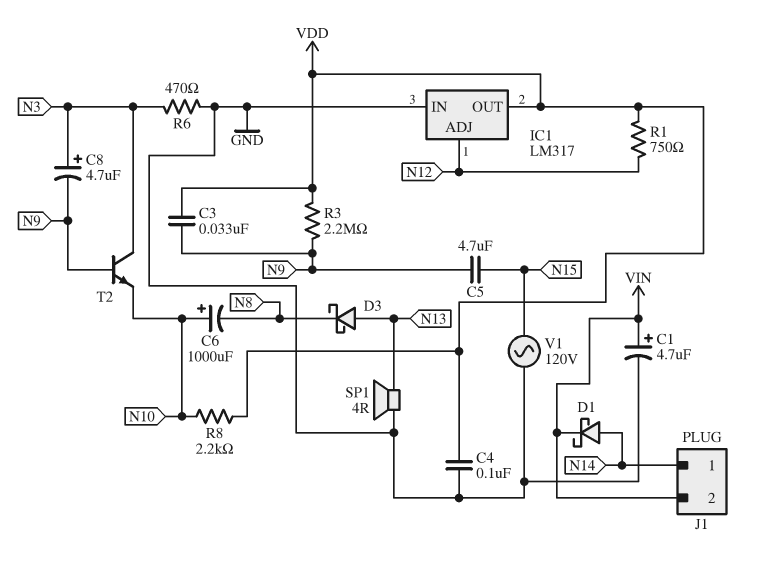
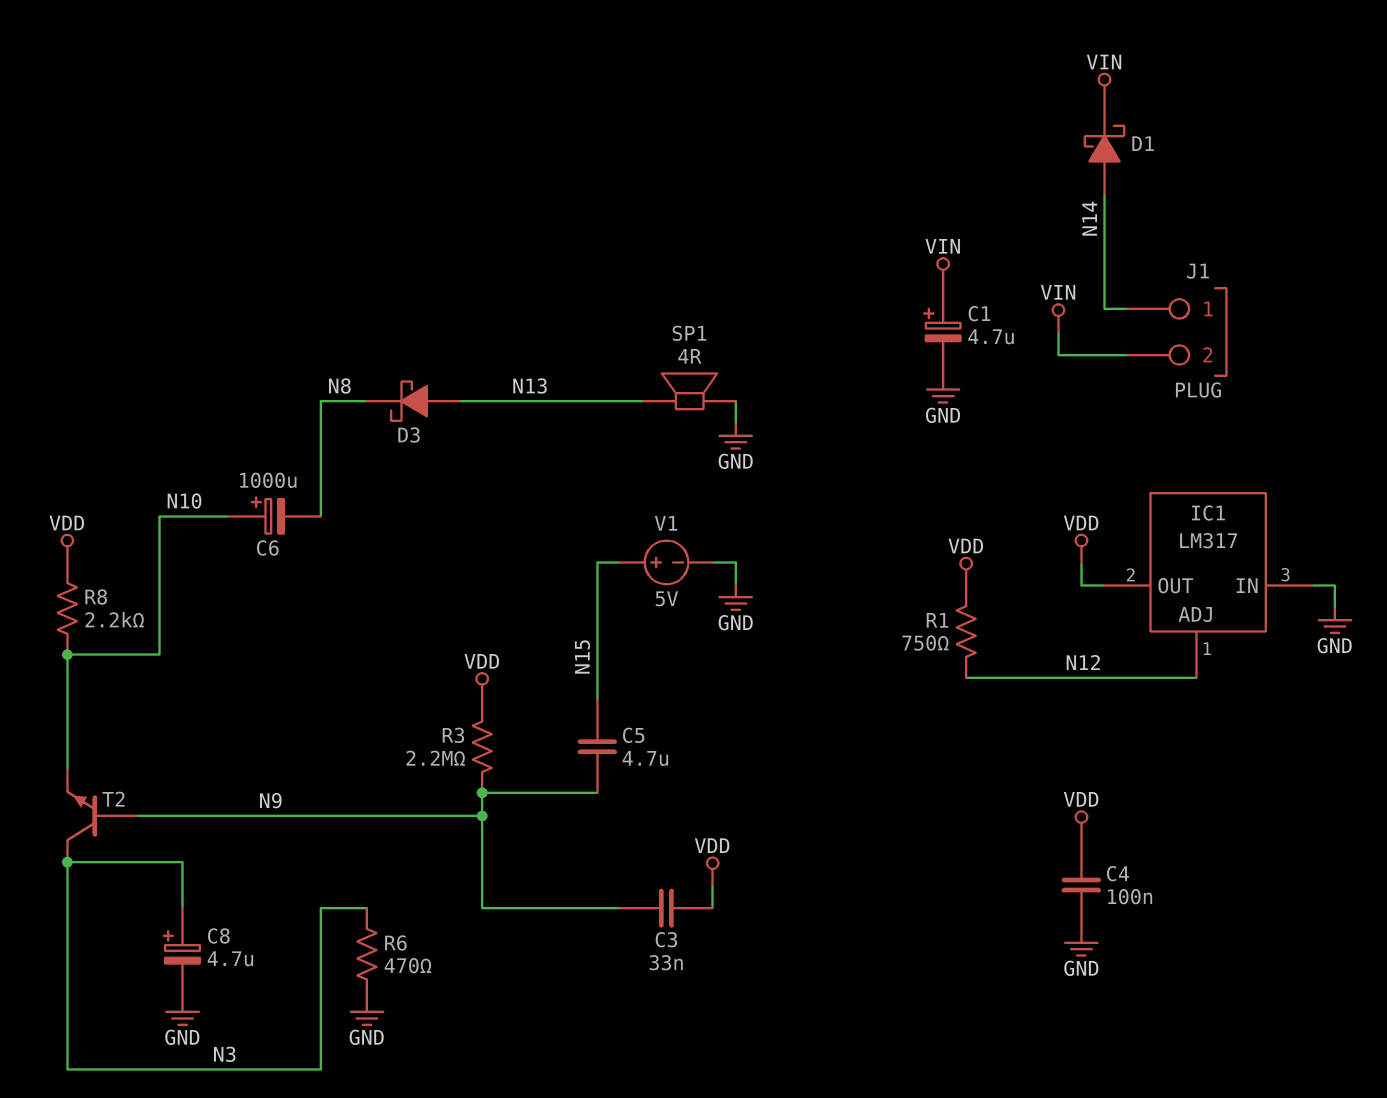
C8: 4.7uF (plus N3, minus N9) -> 4.7uF (plus N3, minus GND)
V1: AC 120V (GND, N15) -> 5V (plus N15, minus GND)

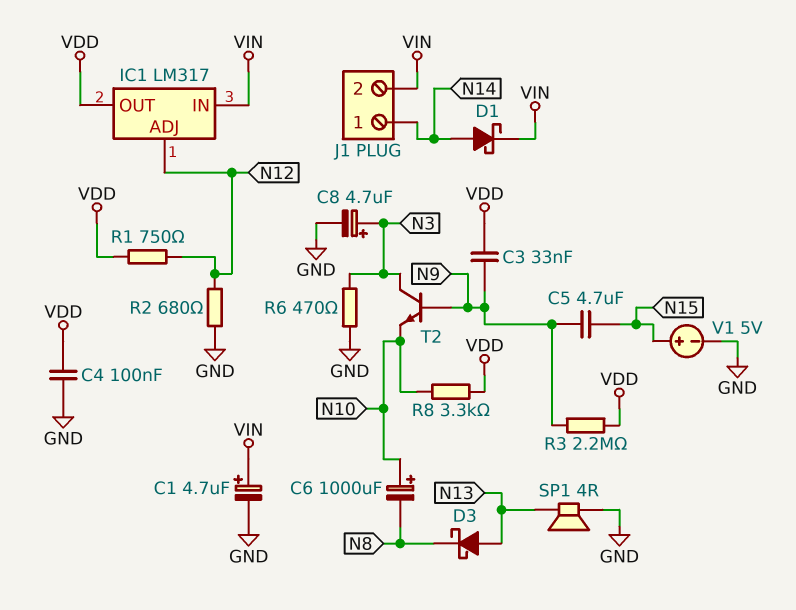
IC1 pin IN: GND -> VIN
R2: none -> 680 (GND, N12)
R8: 2.2k (N10, VDD) -> 3.3k (N10, VDD)

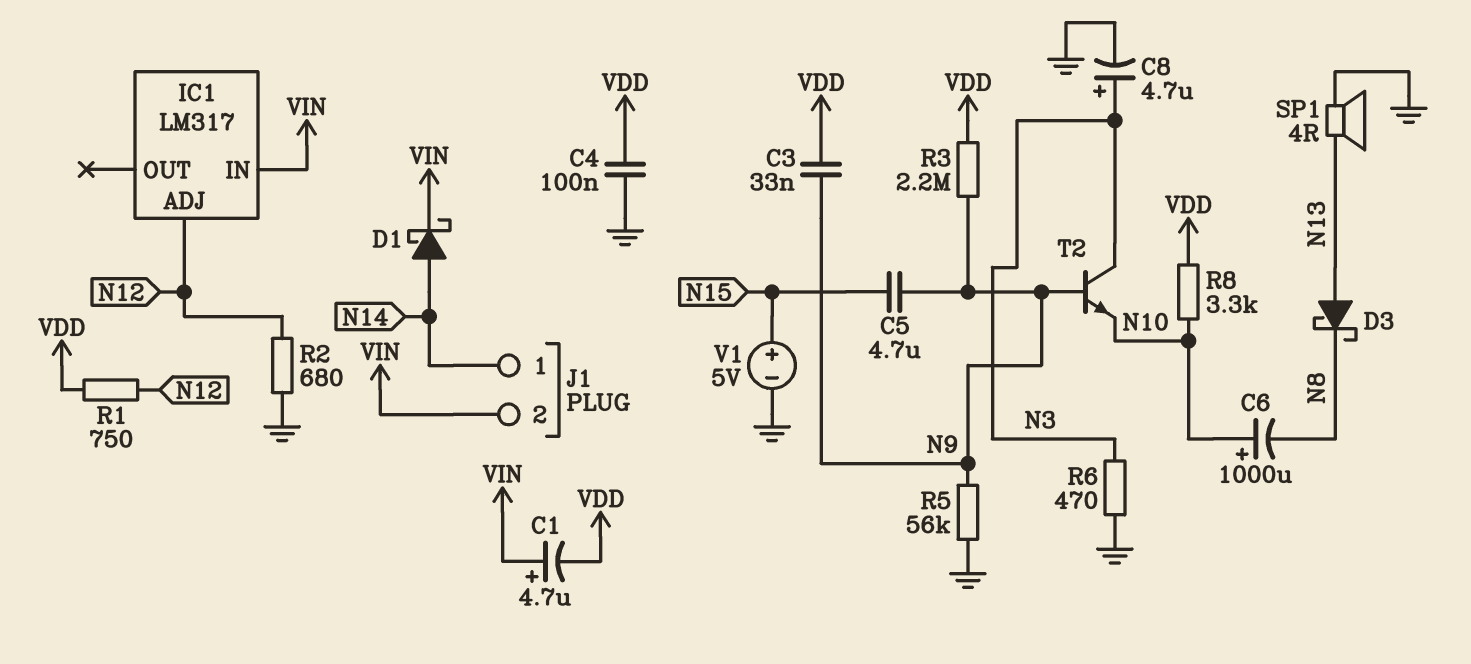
C1: 4.7uF (plus VIN, minus GND) -> 4.7uF (plus VIN, minus VDD)
IC1 pin OUT: VDD -> none
R5: none -> 56k (GND, N9)

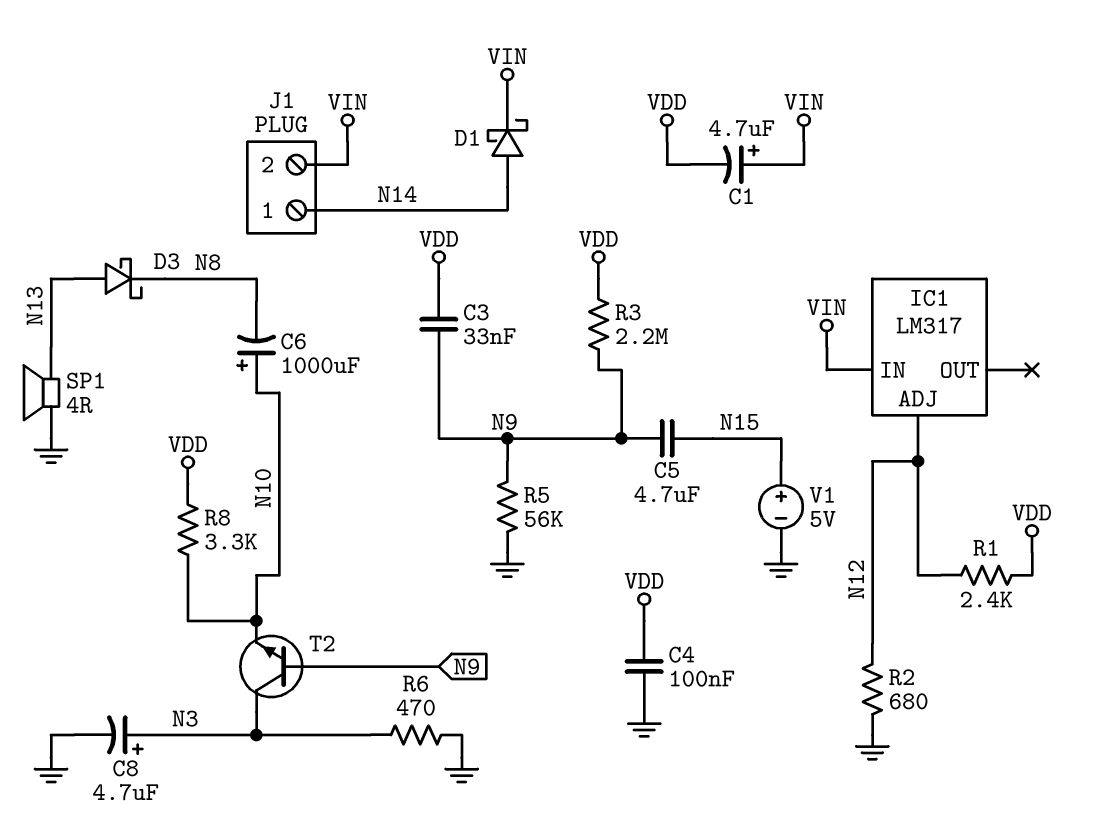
R1: 750 (N12, VDD) -> 2.4k (N12, VDD)

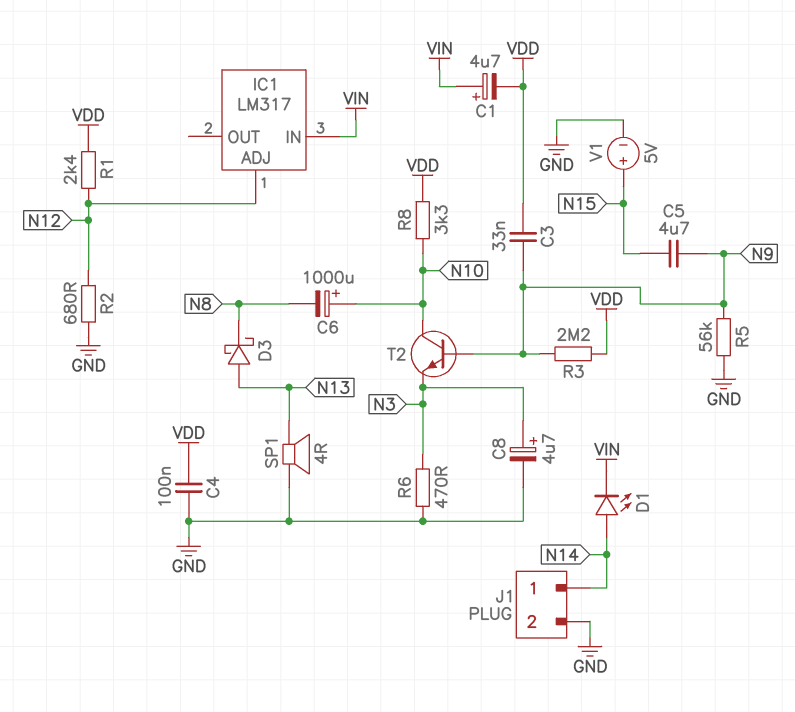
D1: schottky (A N14, K VIN) -> LED (A N14, K VIN)
J1 pin 2: VIN -> GND
T2: NPN (B N9, C N3, E N10) -> NPN (B N9, C N10, E N3)

